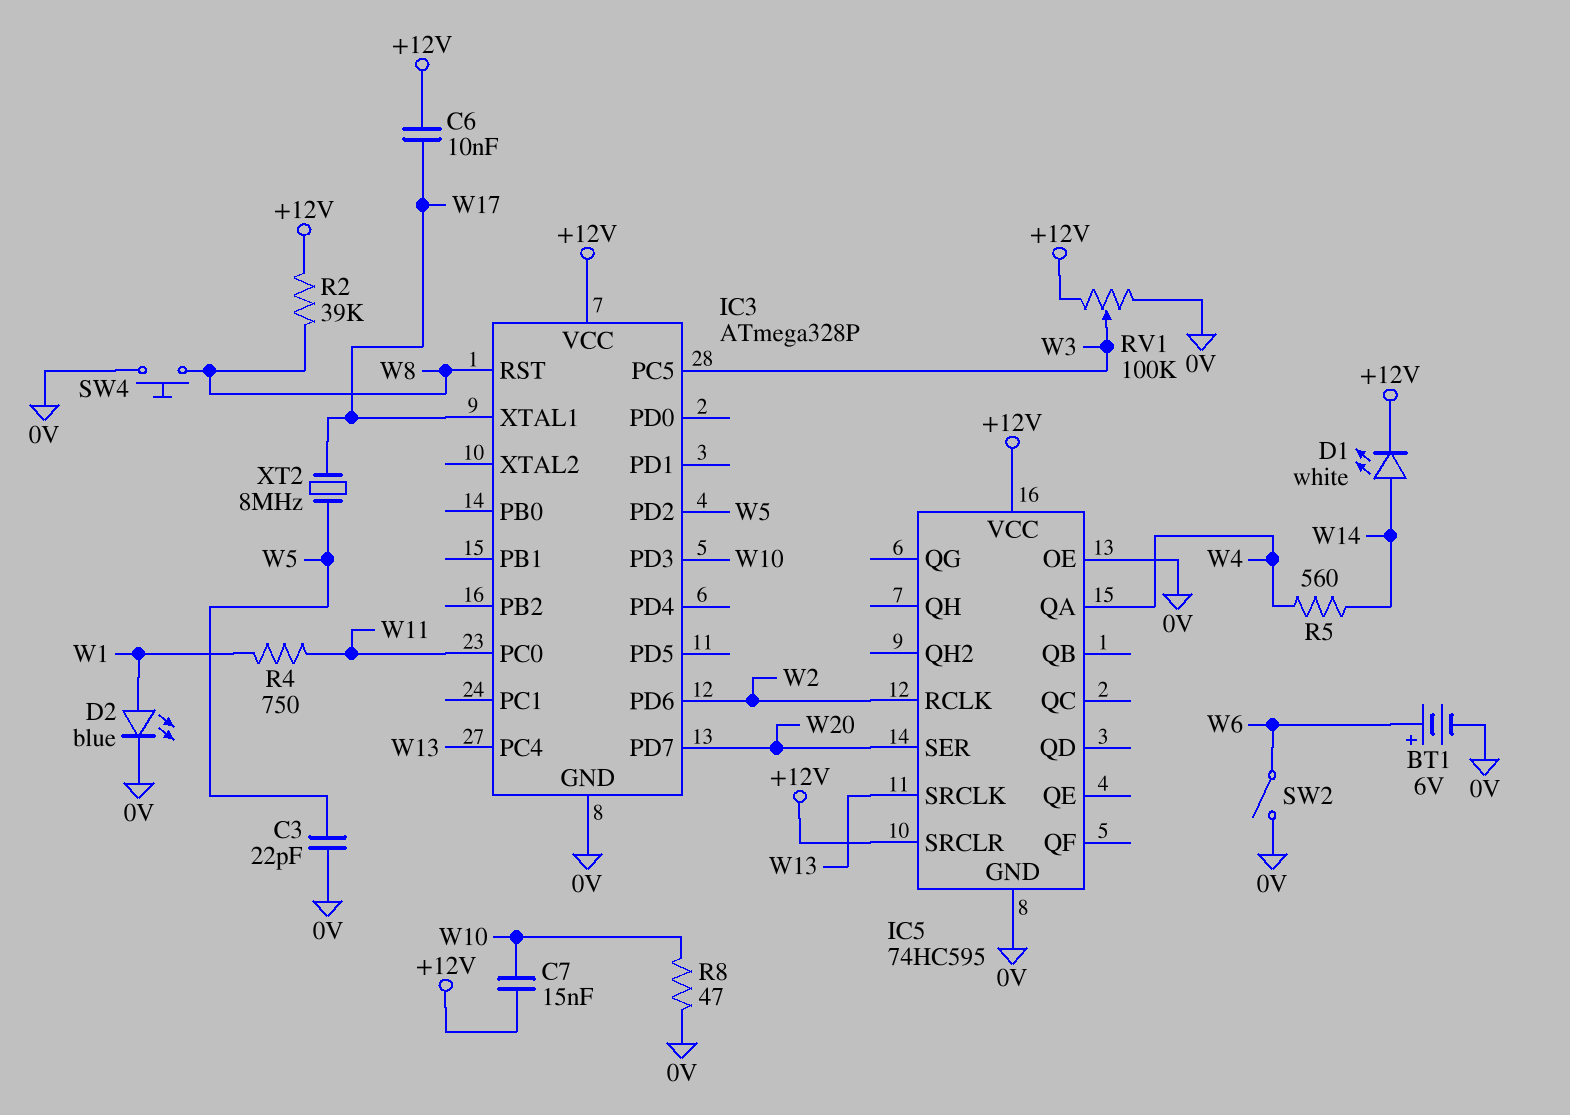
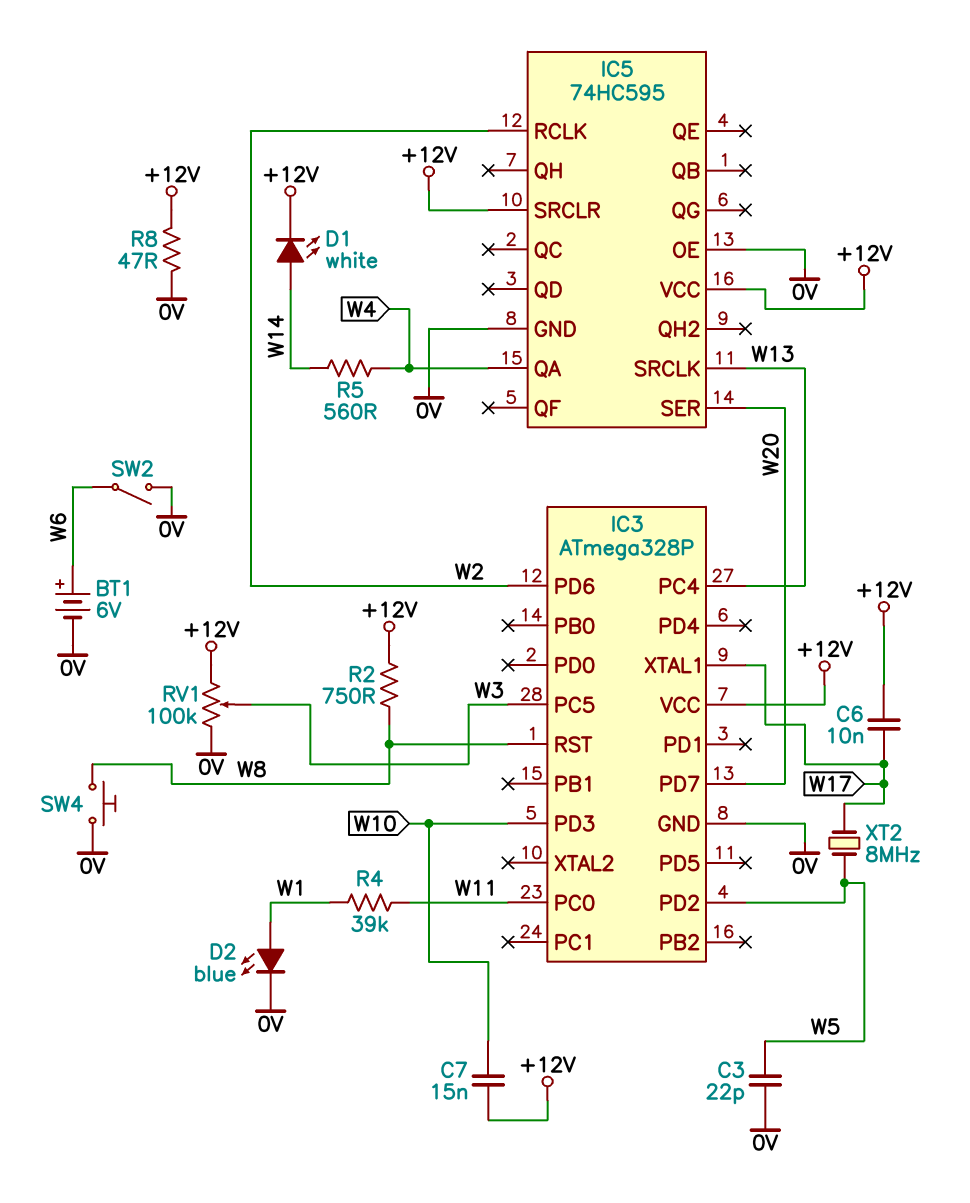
R2: 39k (+12V, W8) -> 750 (+12V, W8)
R4: 750 (W1, W11) -> 39k (W1, W11)
R8: 47 (0V, W10) -> 47 (+12V, 0V)

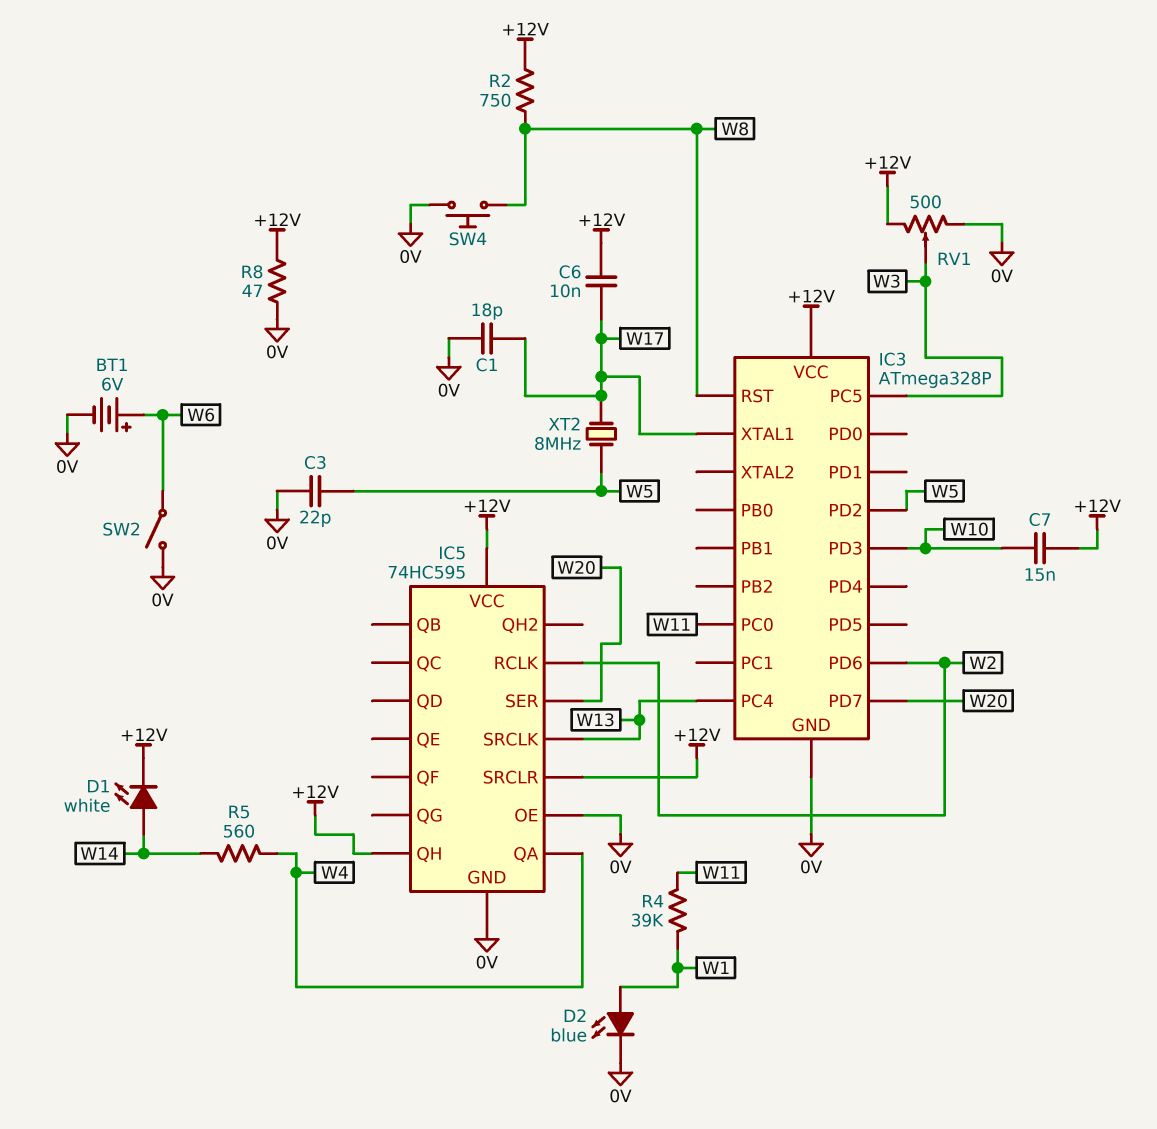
C1: none -> 18pF (0V, W17)
IC5 pin QH: none -> +12V
RV1: 100k (+12V, 0V, wiper W3) -> 500 (+12V, 0V, wiper W3)

